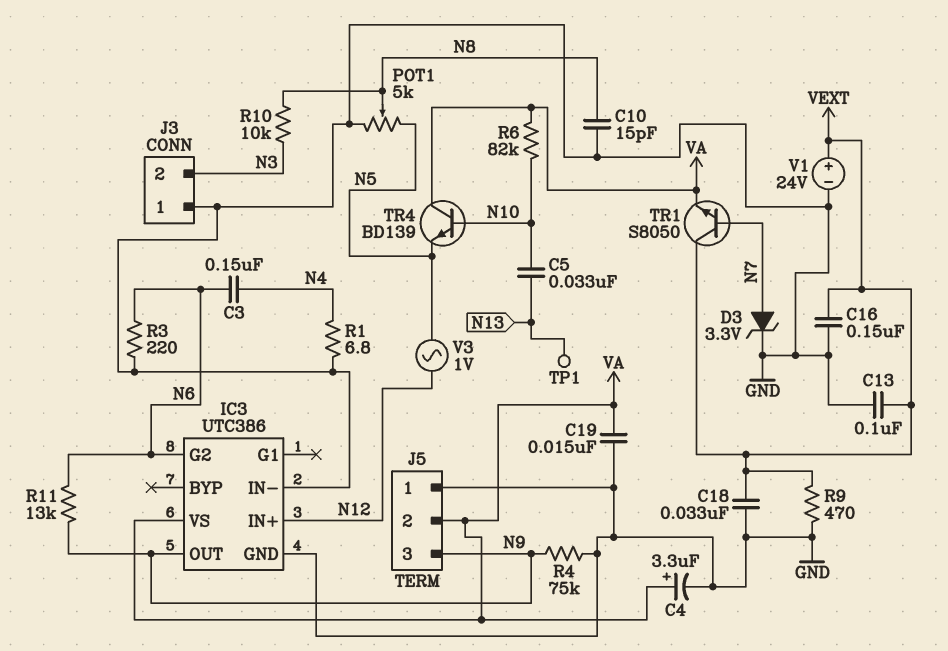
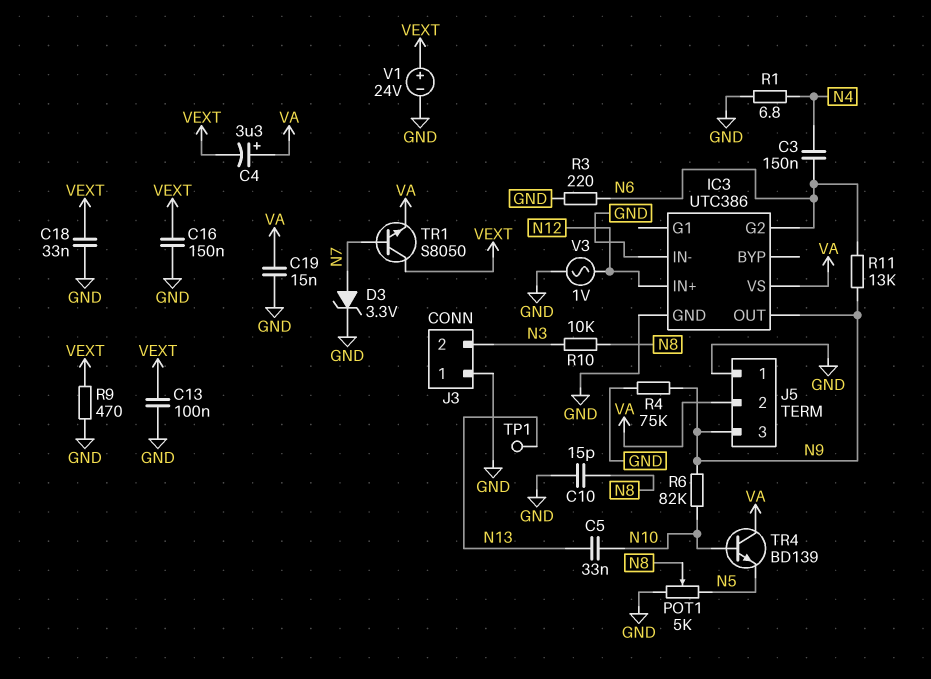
C4: 3.3uF (plus VA, minus GND) -> 3.3uF (plus VA, minus VEXT)
R6: 82k (N10, VA) -> 82k (N9, N10)
V3: AC 1V (N5, N12) -> AC 1V (GND, N12)

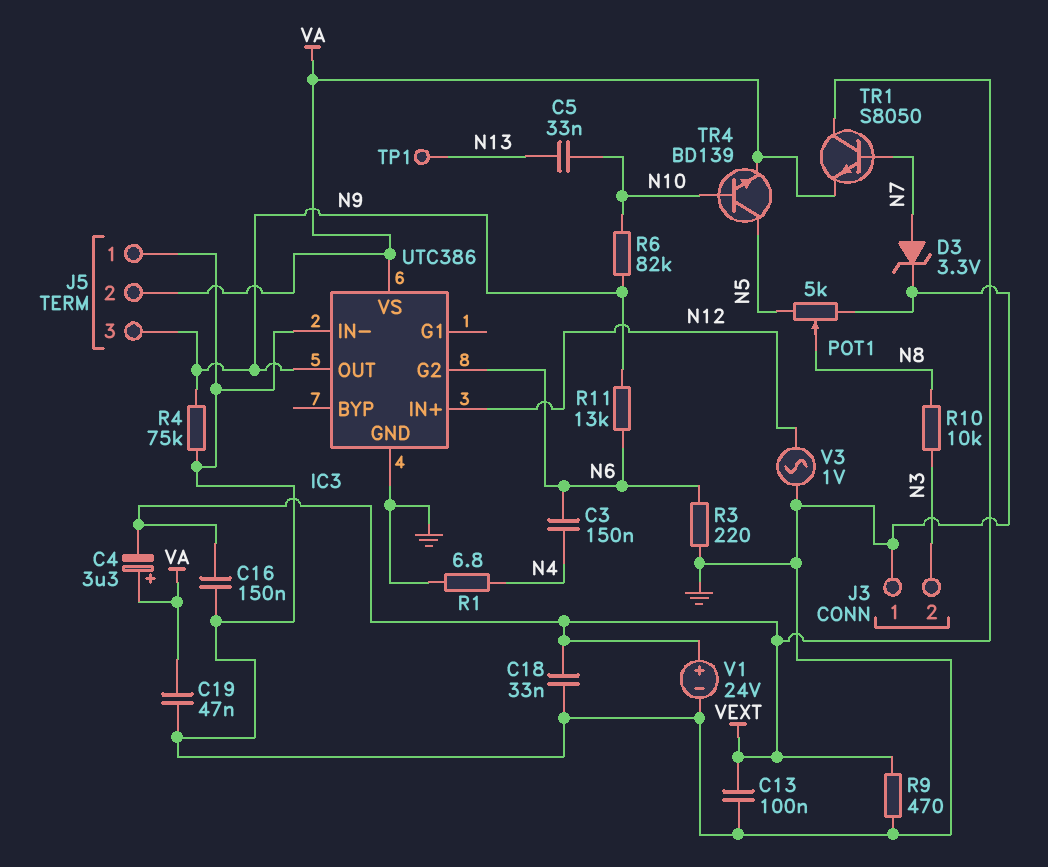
C10: 15pF (GND, N8) -> none
C19: 15nF (GND, VA) -> 47nF (GND, VA)
TR4: NPN BD139 (B N10, C VA, E N5) -> NPN BD139 (B N10, C N5, E VA)

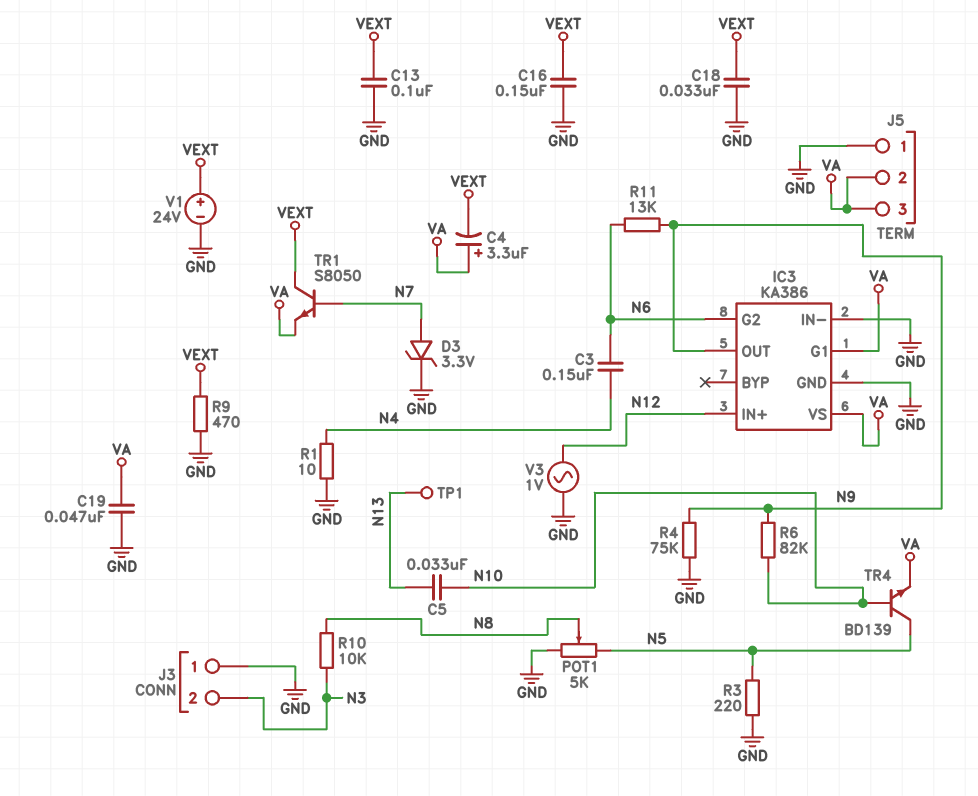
IC3: UTC386 -> KA386
IC3 pin G1: none -> VA
J5 pin 3: N9 -> VA
R1: 6.8 (GND, N4) -> 10 (GND, N4)
R3: 220 (GND, N6) -> 220 (GND, N5)

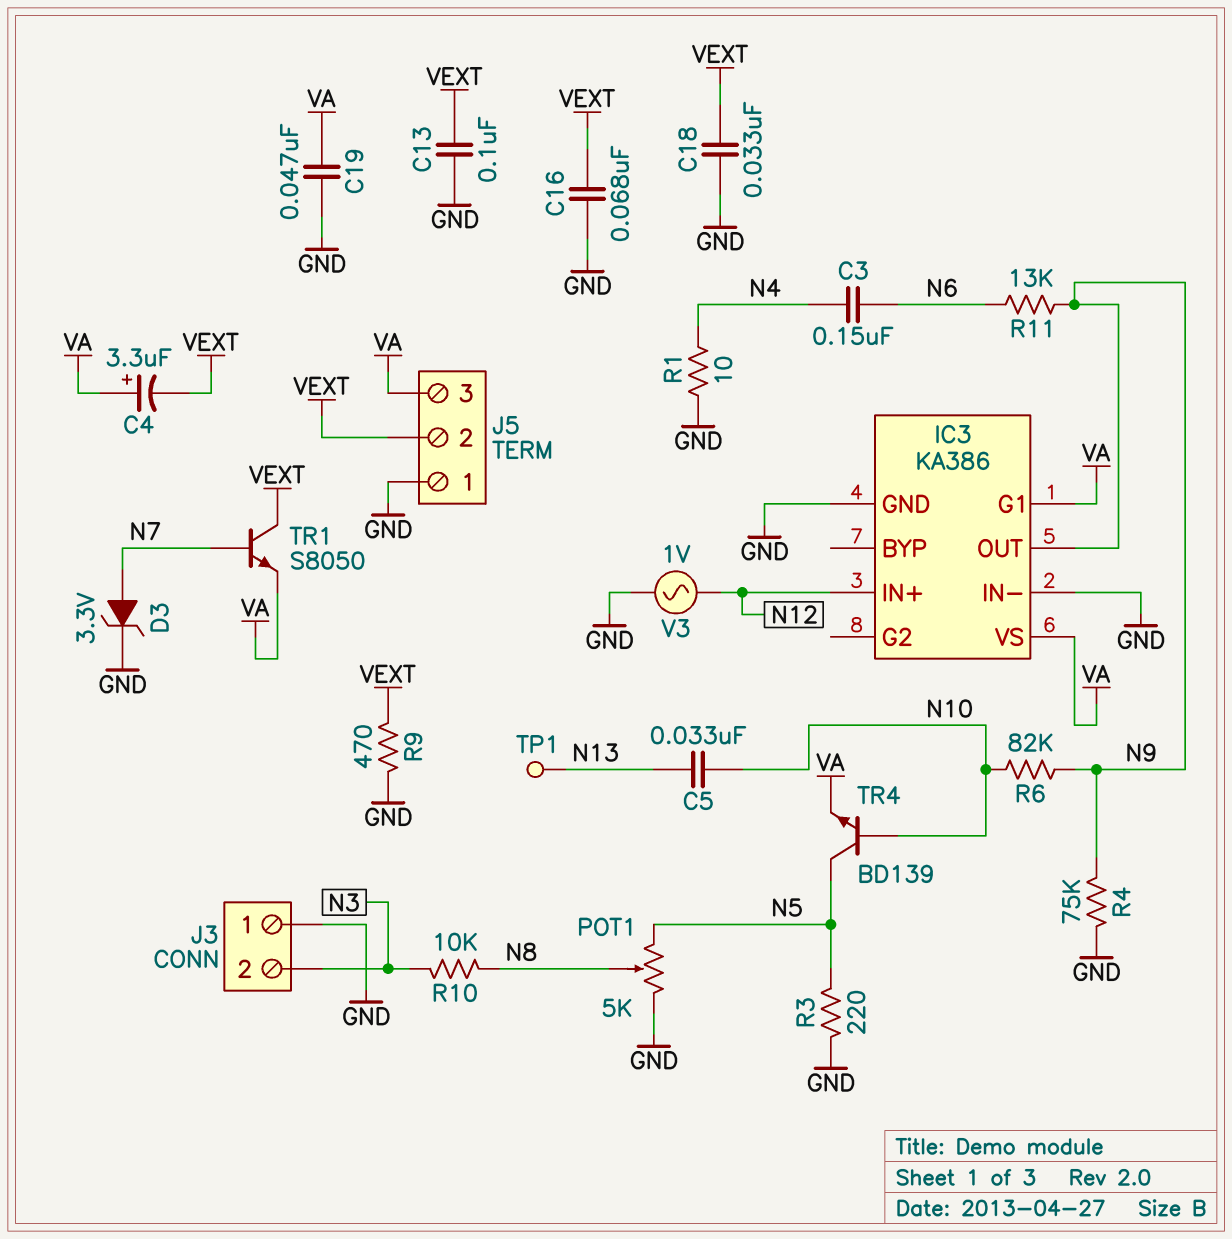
C16: 150nF (GND, VEXT) -> 68nF (GND, VEXT)
IC3 pin G2: N6 -> none
J5 pin 2: VA -> VEXT
V1: 24V (plus VEXT, minus GND) -> none

